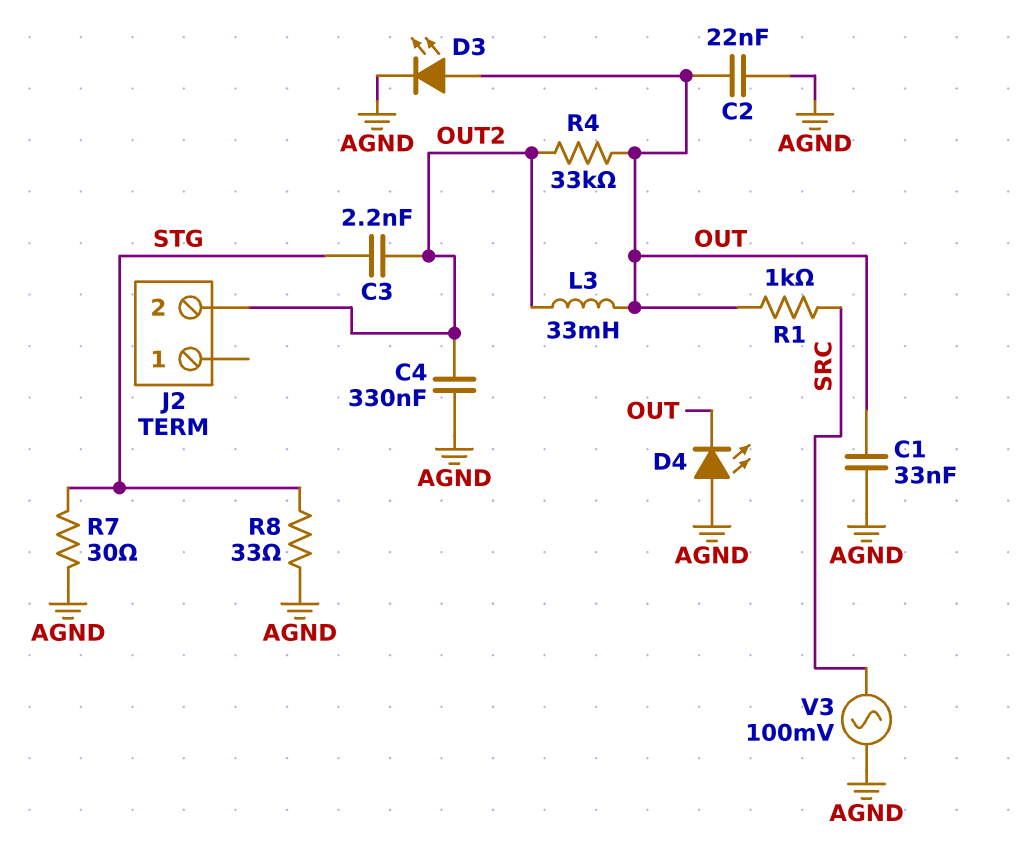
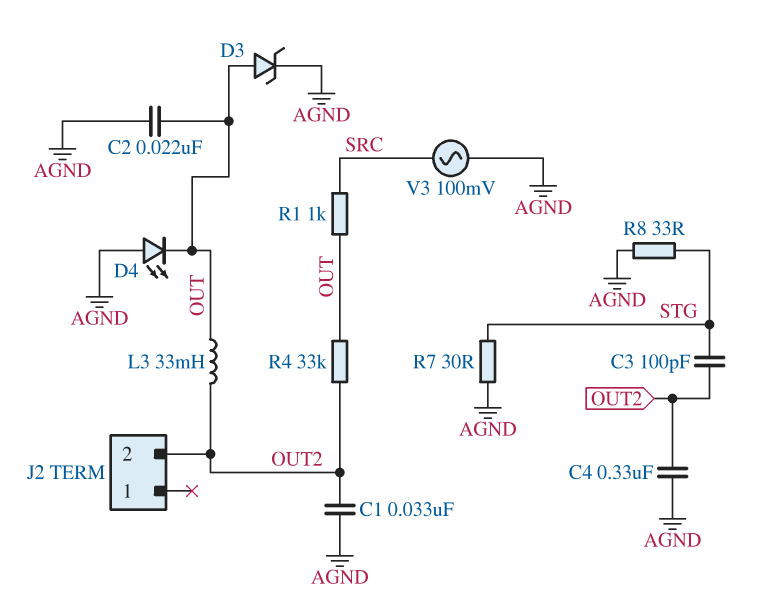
C1: 33nF (AGND, OUT) -> 33nF (AGND, OUT2)
C3: 2.2nF (OUT2, STG) -> 100pF (OUT2, STG)
D3: LED (A OUT, K AGND) -> zener (A OUT, K AGND)

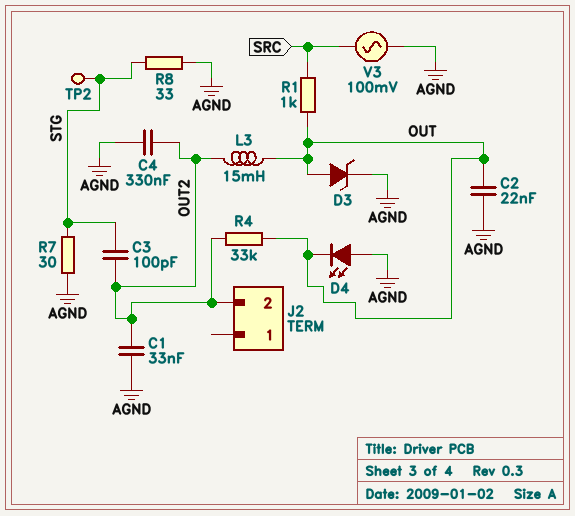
L3: 33mH (OUT, OUT2) -> 15mH (OUT, OUT2)
TP2: none -> test point (STG)

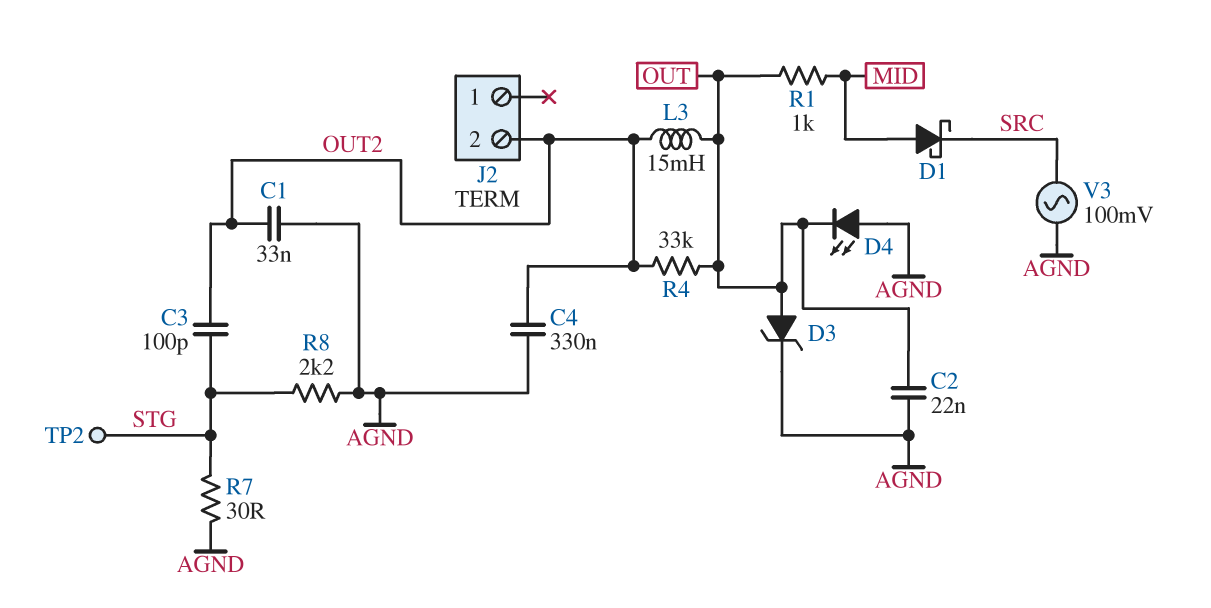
D1: none -> schottky (A MID, K SRC)
R1: 1k (OUT, SRC) -> 1k (MID, OUT)
R8: 33 (AGND, STG) -> 2.2k (AGND, STG)

